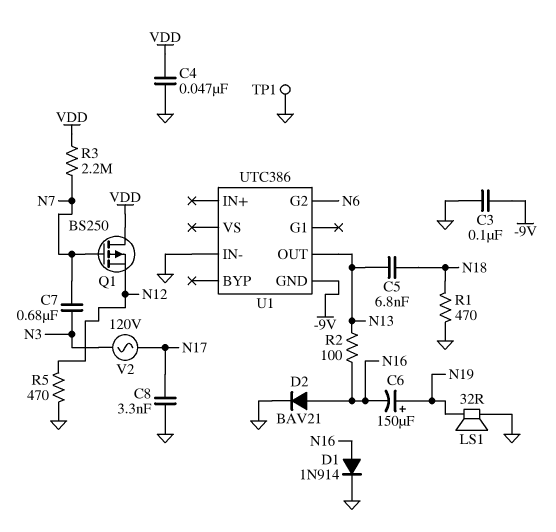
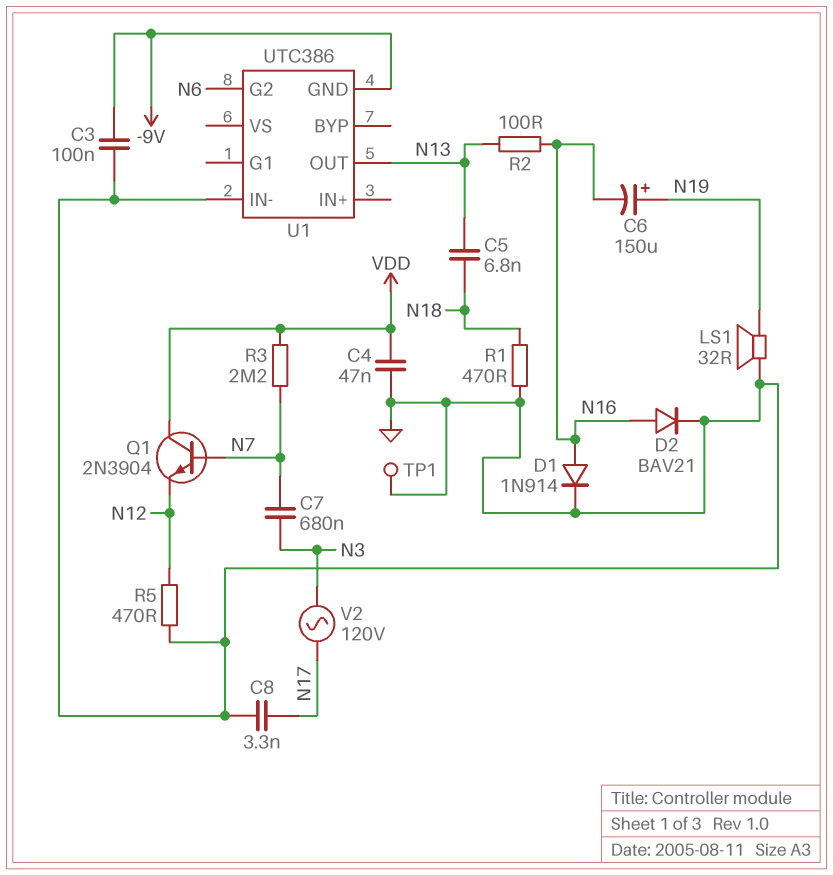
Q1: PMOS BS250 (G N7, D VDD, S N12) -> NPN 2N3904 (B N7, C VDD, E N12)

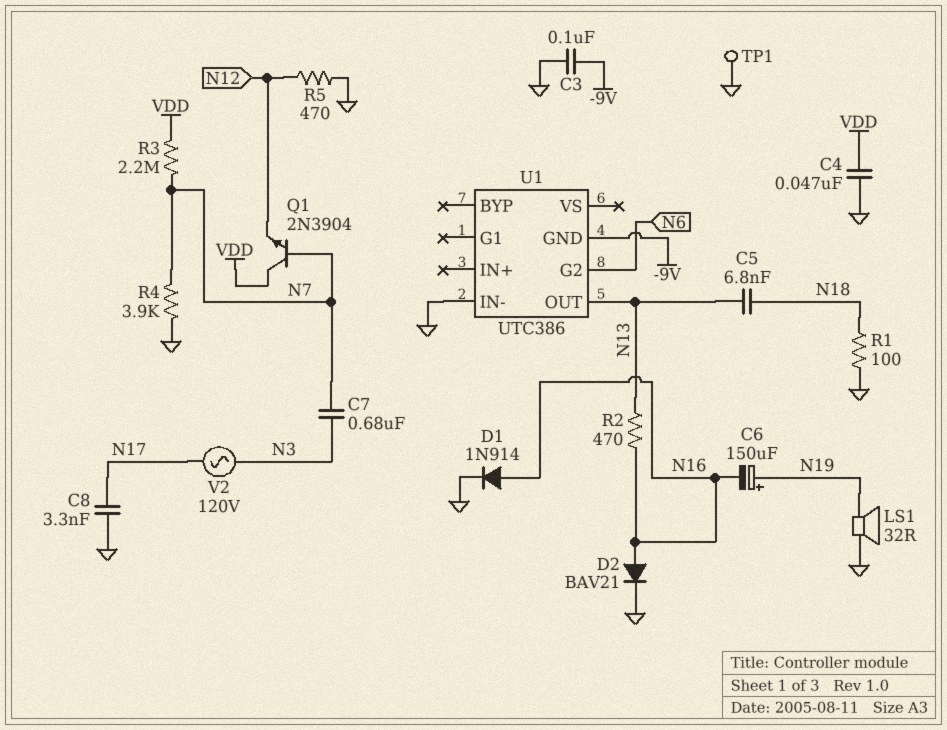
R1: 470 (GND, N18) -> 100 (GND, N18)
R2: 100 (N13, N16) -> 470 (N13, N16)
R4: none -> 3.9k (GND, N7)

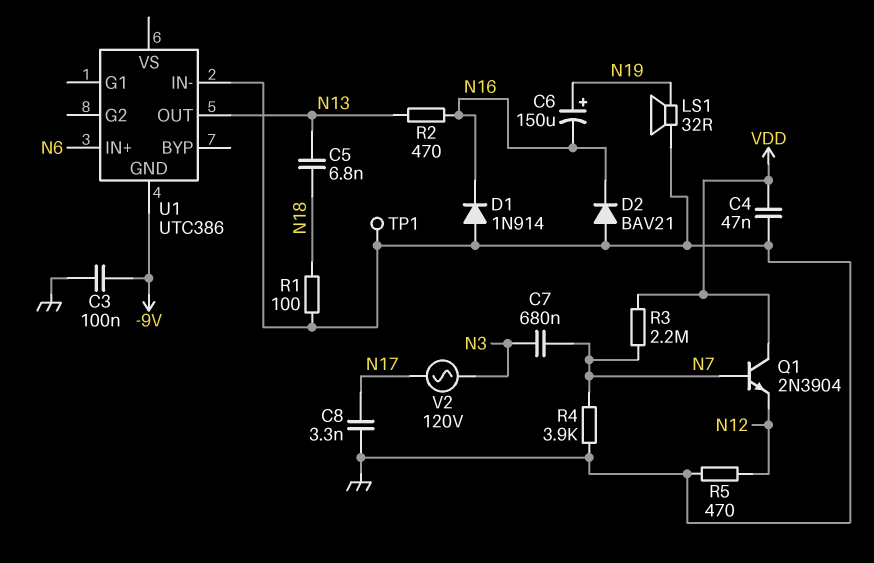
D1: diode 1N914 (A N16, K GND) -> diode 1N914 (A GND, K N16)
D2: diode BAV21 (A N16, K GND) -> diode BAV21 (A GND, K N16)
U1 pin G2: N6 -> none
U1 pin IN+: none -> N6

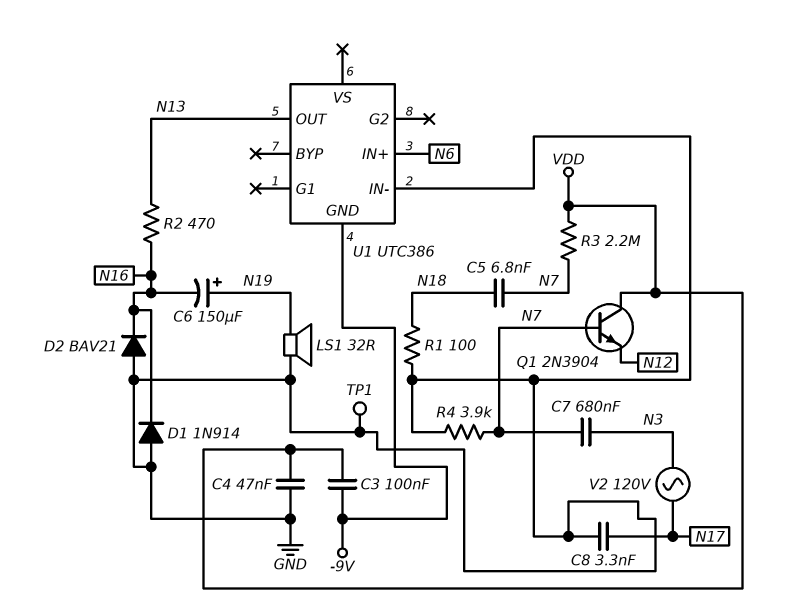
C3: 100nF (-9V, GND) -> 100nF (-9V, VDD)
C5: 6.8nF (N13, N18) -> 6.8nF (N7, N18)
R5: 470 (GND, N12) -> none

